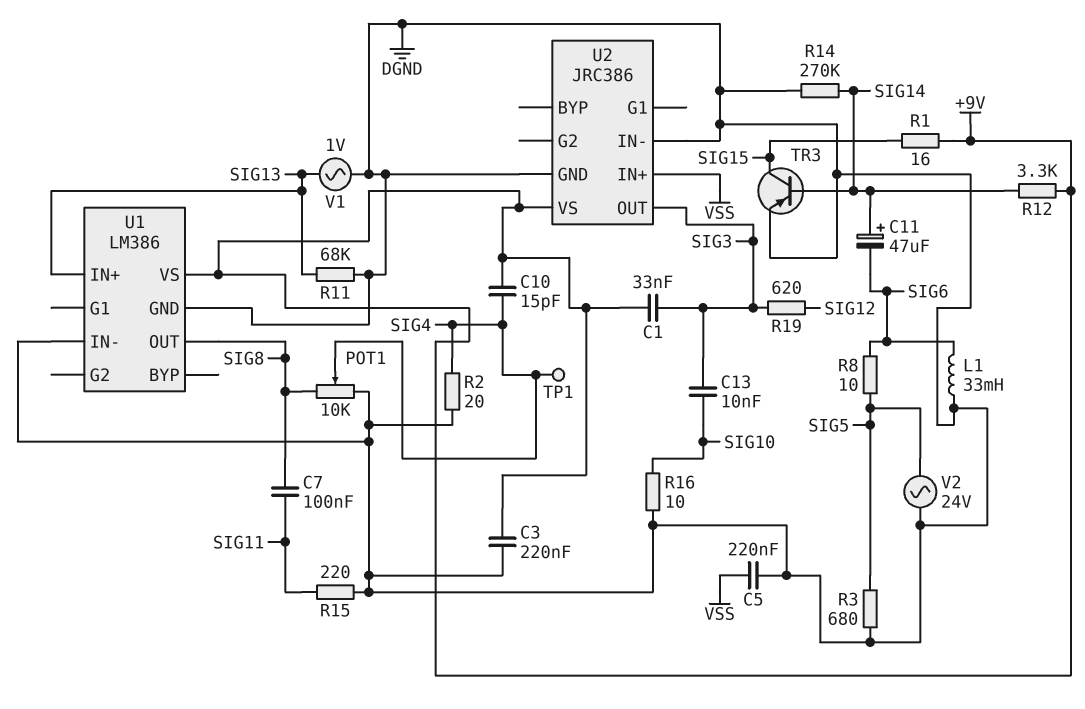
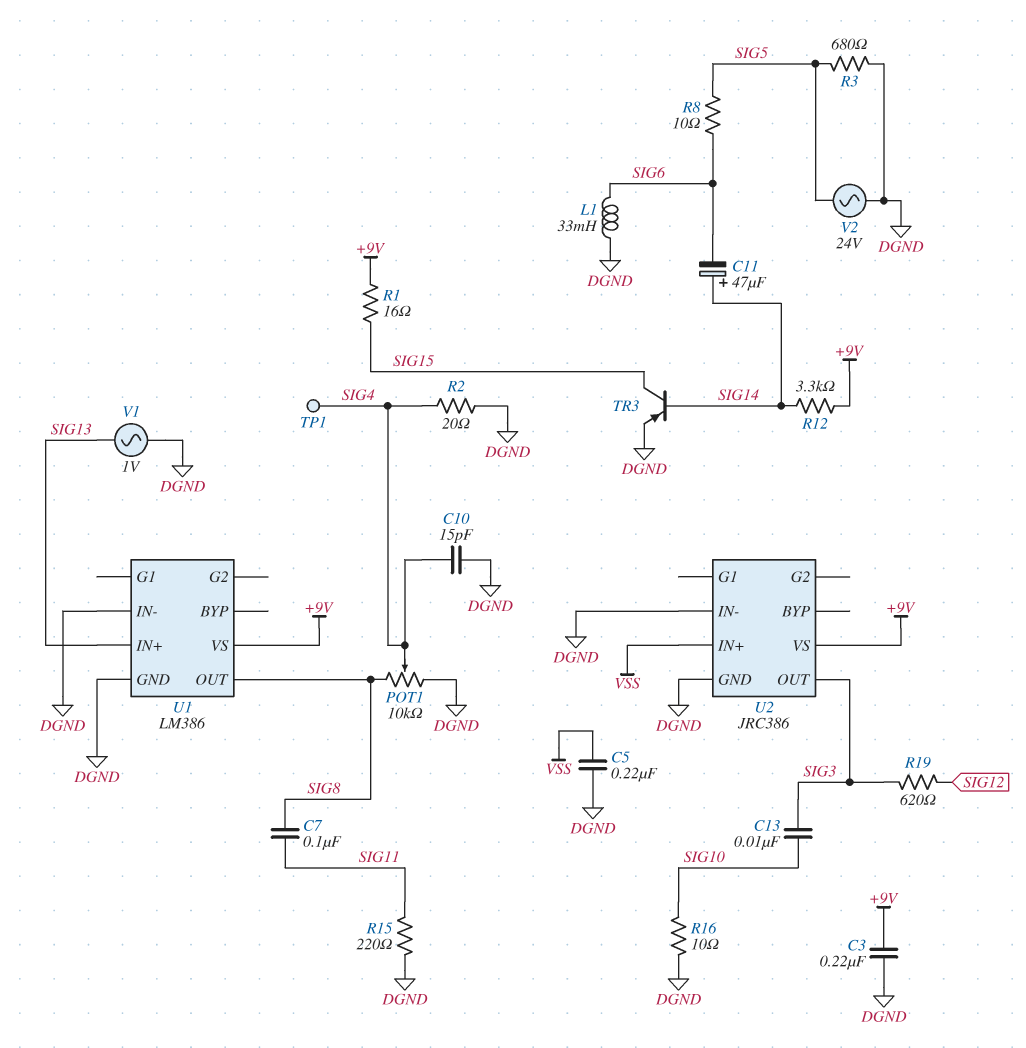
C1: 33nF (+9V, SIG3) -> none
C10: 15pF (+9V, SIG4) -> 15pF (DGND, SIG4)
R11: 68k (DGND, SIG13) -> none
R14: 270k (DGND, SIG14) -> none

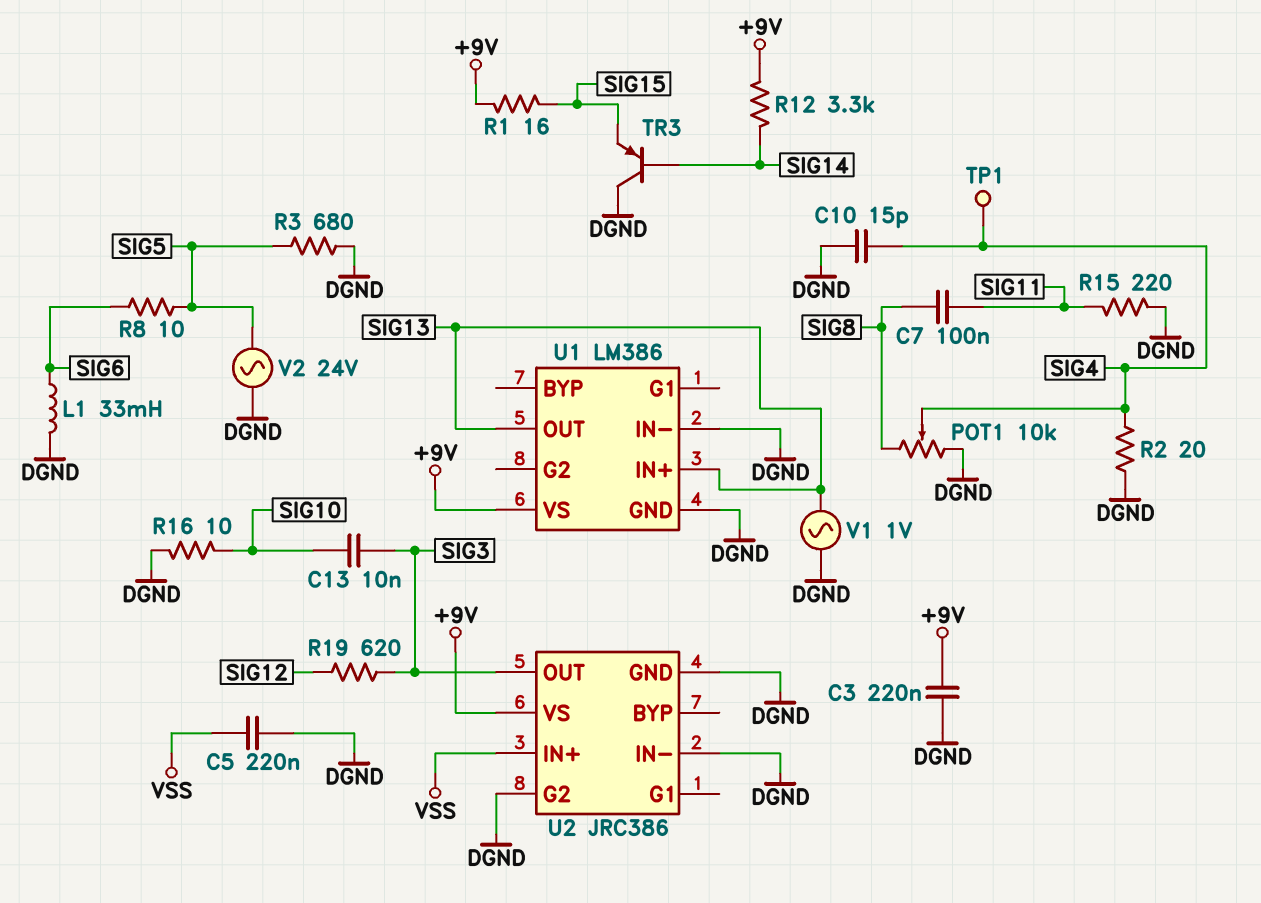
C11: 47uF (plus SIG14, minus SIG6) -> none
TR3: PNP (B SIG14, C SIG15, E DGND) -> PNP (B SIG14, C DGND, E SIG15)
U1 pin OUT: SIG8 -> SIG13
U2 pin G2: none -> DGND

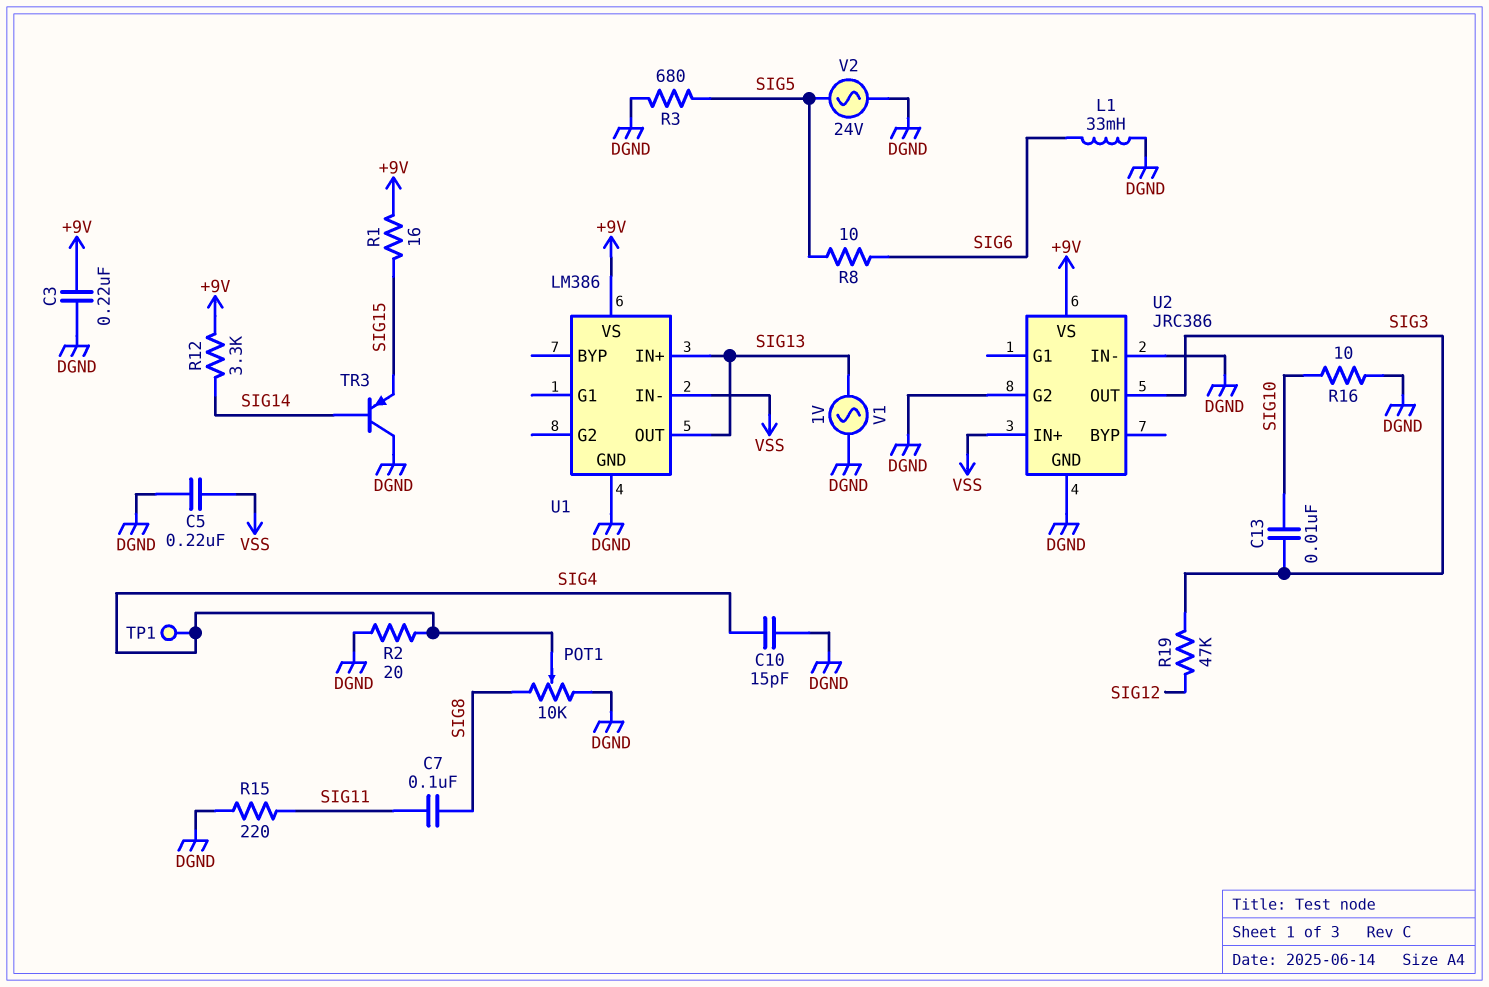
R19: 620 (SIG3, SIG12) -> 47k (SIG3, SIG12)
U1 pin IN-: DGND -> VSS

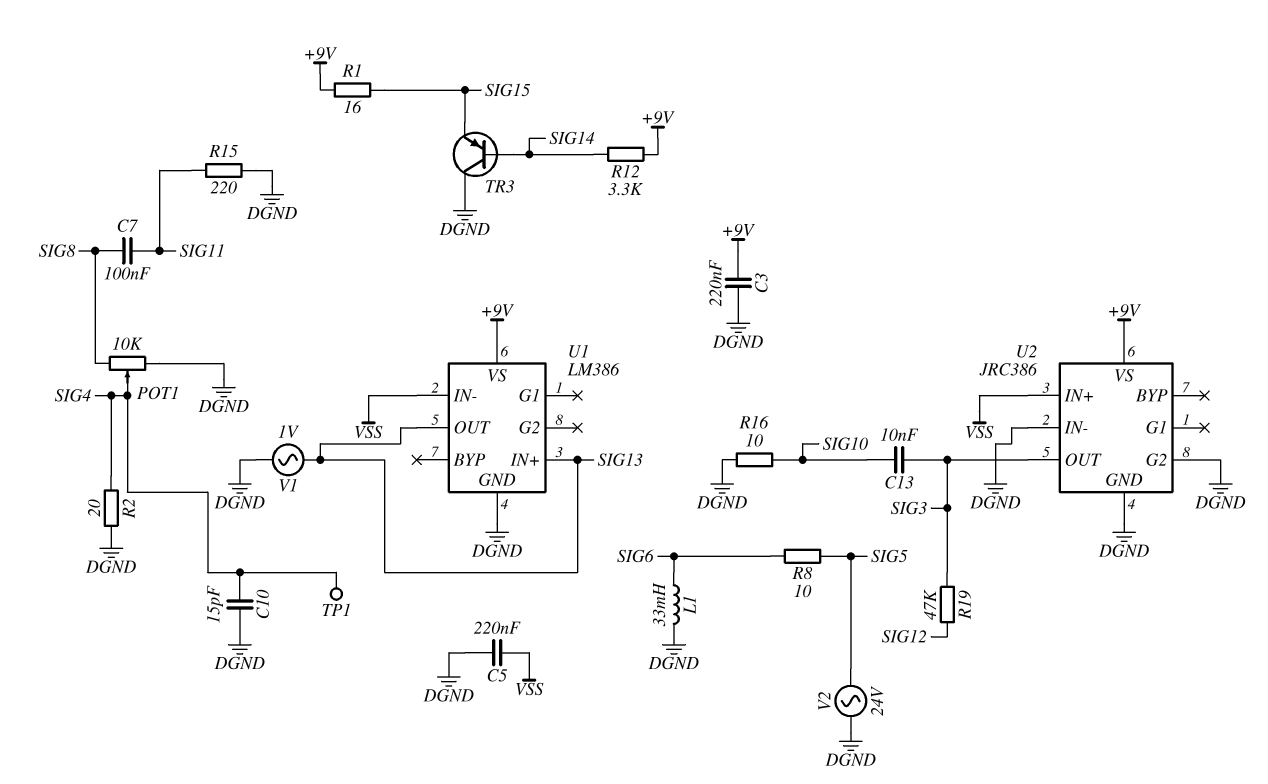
R3: 680 (DGND, SIG5) -> none

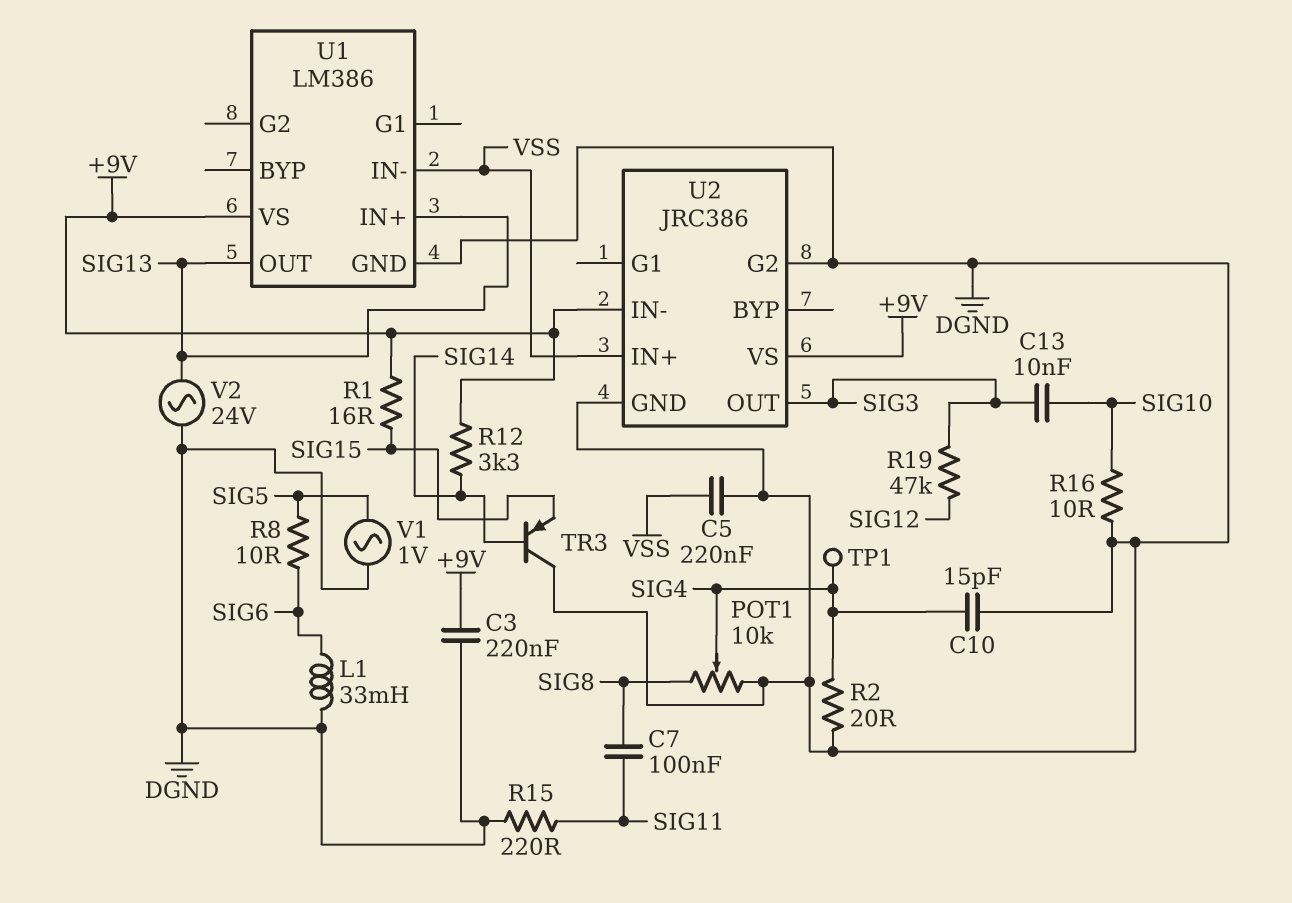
U2 pin IN-: DGND -> +9V
V1: AC 1V (DGND, SIG13) -> AC 1V (DGND, SIG5)
V2: AC 24V (DGND, SIG5) -> AC 24V (DGND, SIG13)

